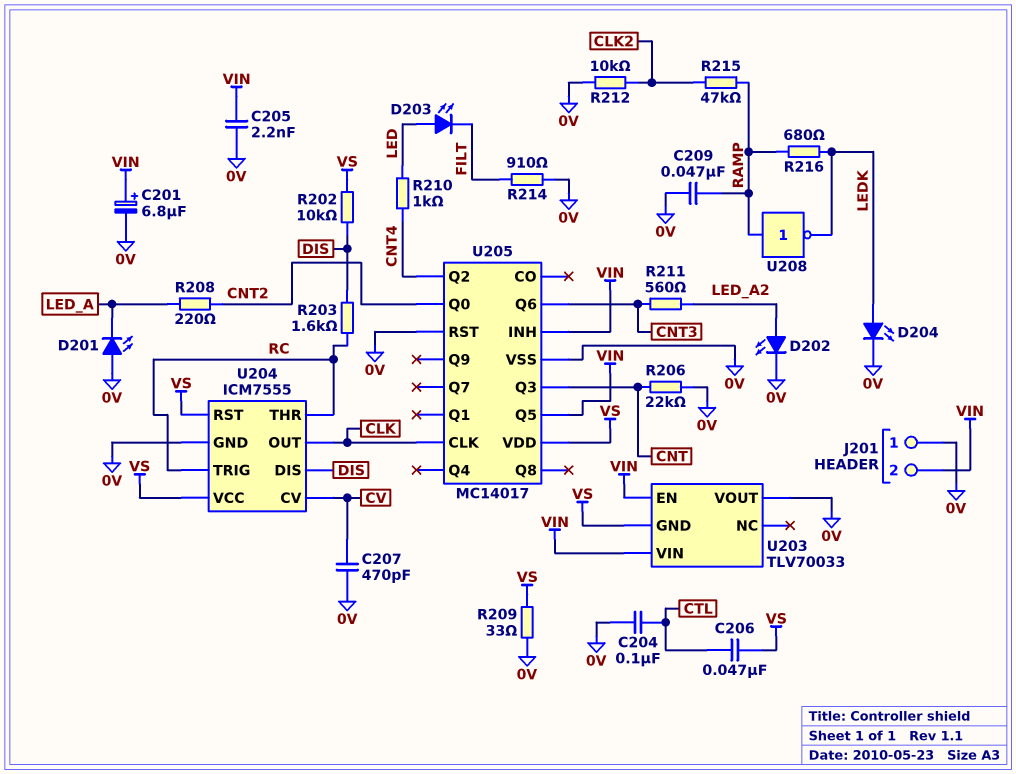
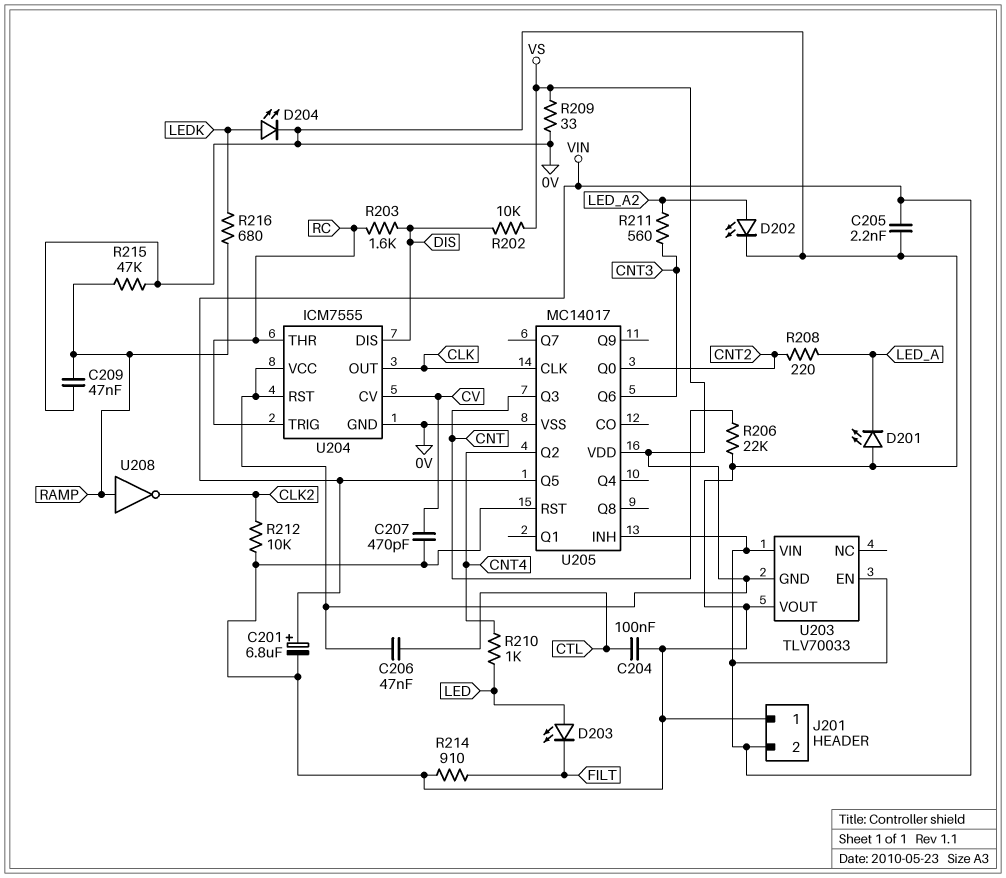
R215: 47k (CLK2, RAMP) -> 47k (0V, RAMP)
U208: NOT (in RAMP, out LEDK) -> NOT (in RAMP, out CLK2)

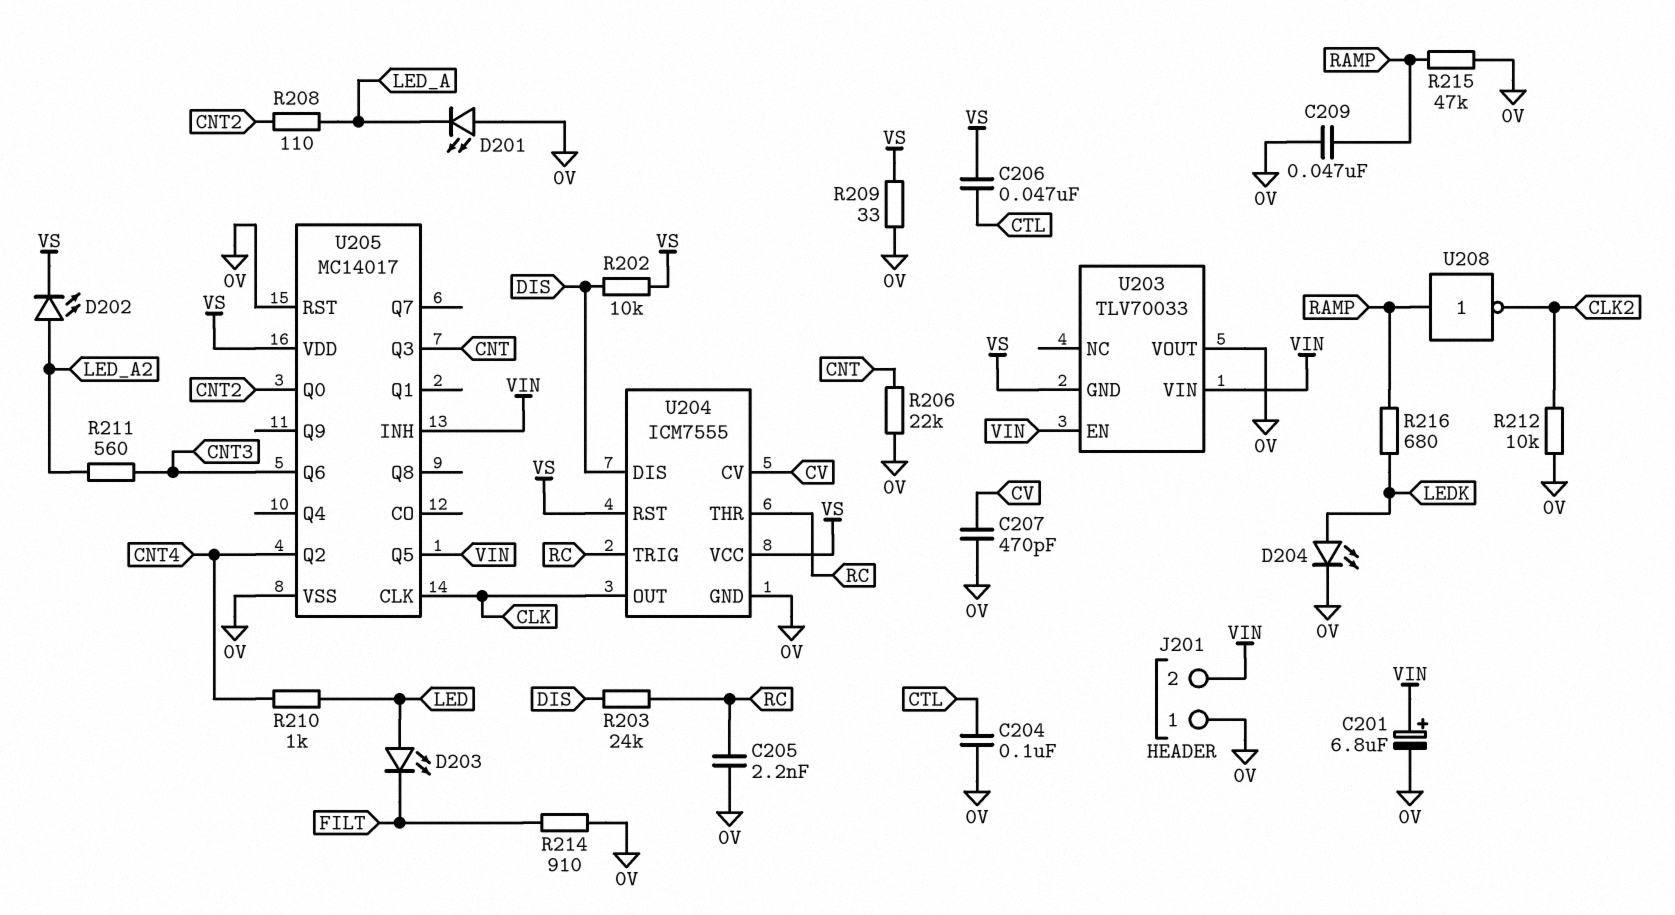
C205: 2.2nF (0V, VIN) -> 2.2nF (0V, RC)
D202: LED (A LED_A2, K 0V) -> LED (A LED_A2, K VS)
R203: 1.6k (DIS, RC) -> 24k (DIS, RC)
R208: 220 (CNT2, LED_A) -> 110 (CNT2, LED_A)

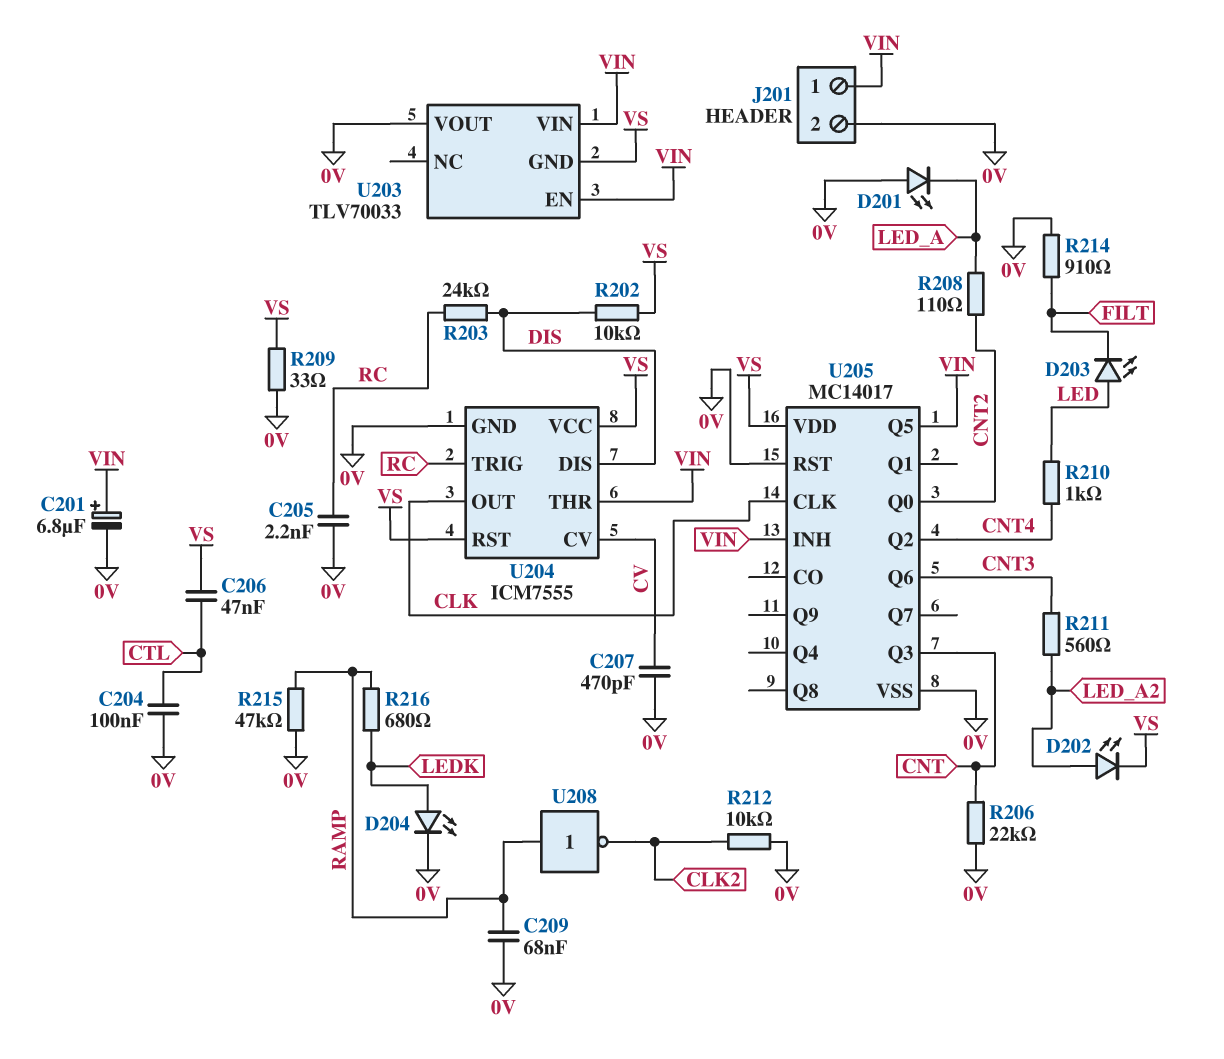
C209: 47nF (0V, RAMP) -> 68nF (0V, RAMP)
J201 pin 1: 0V -> VIN
J201 pin 2: VIN -> 0V
U204 pin THR: RC -> VIN

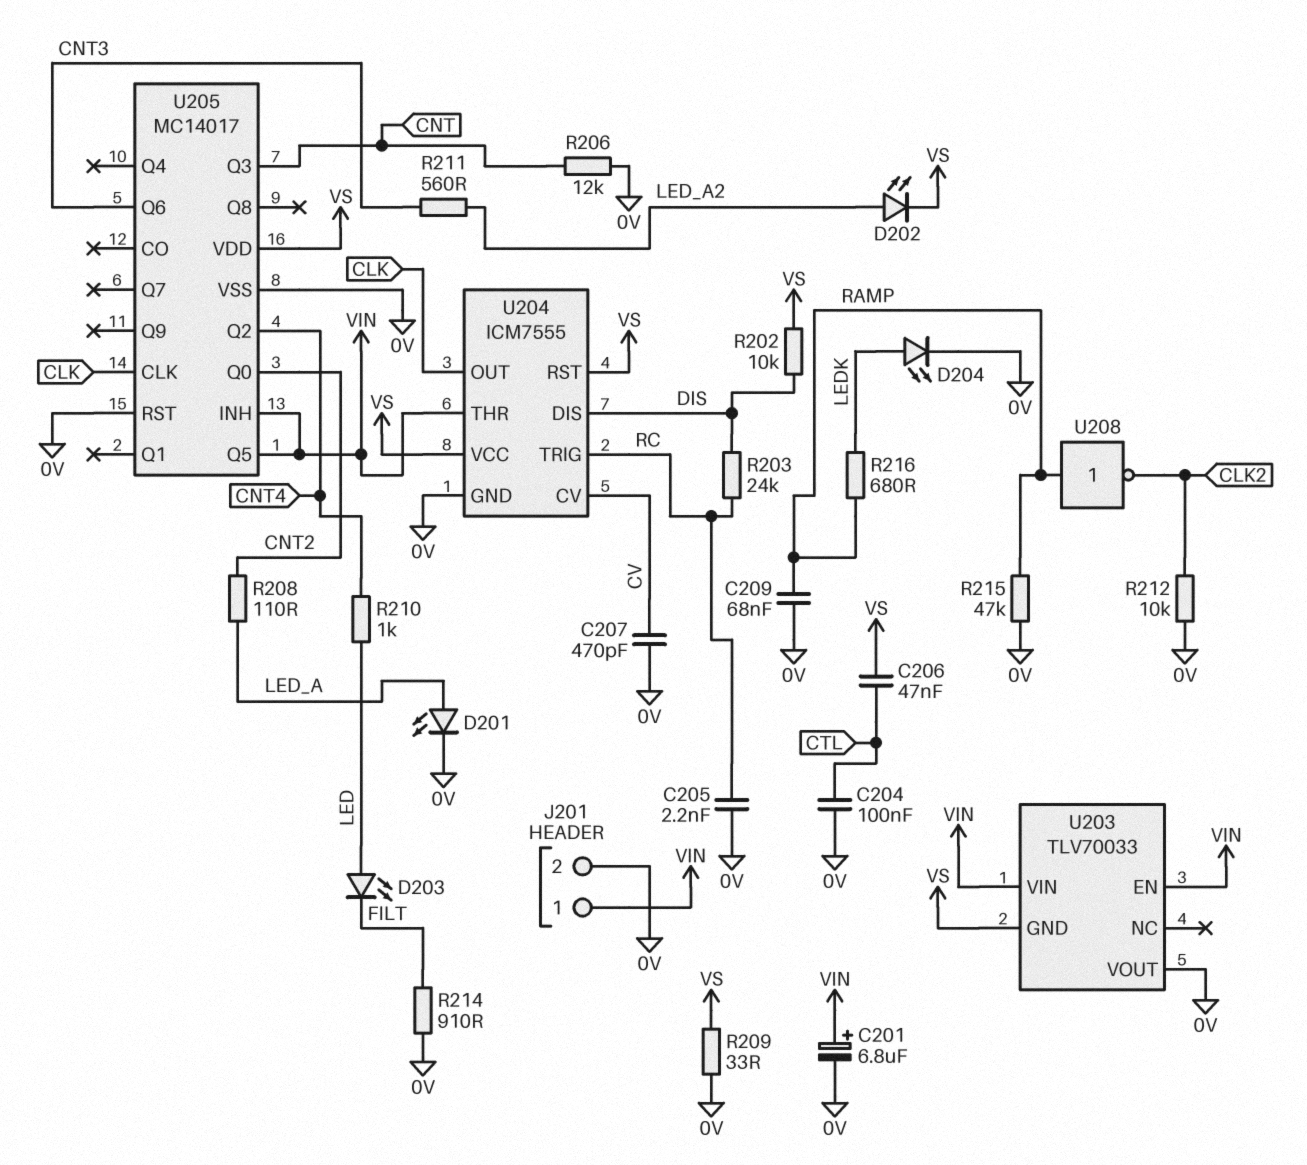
D201: LED (A 0V, K LED_A) -> LED (A LED_A, K 0V)
R206: 22k (0V, CNT) -> 12k (0V, CNT)

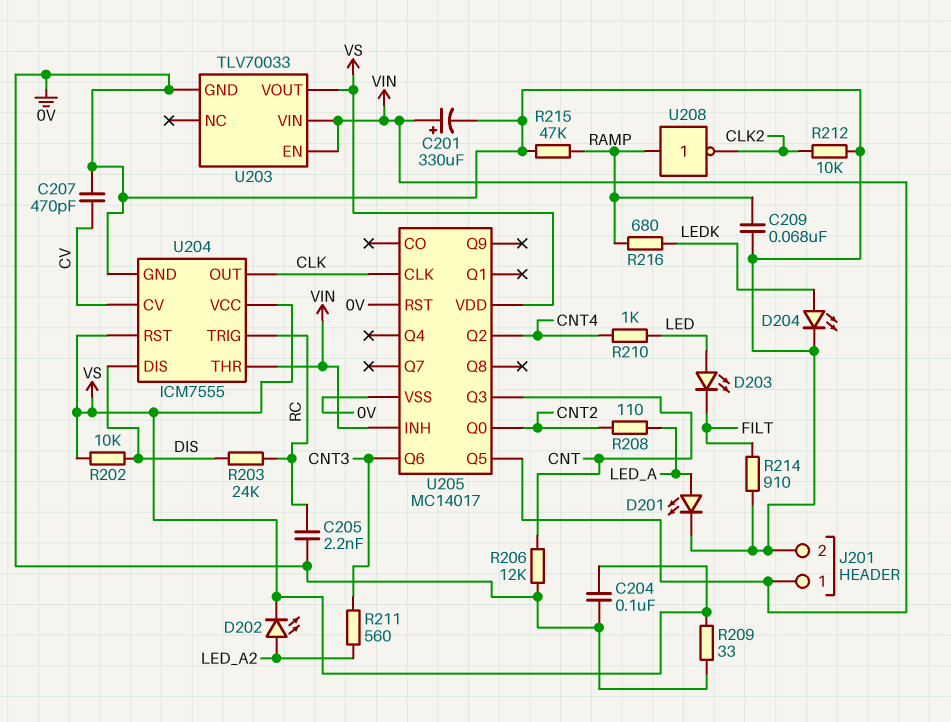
C201: 6.8uF (plus VIN, minus 0V) -> 330uF (plus VIN, minus 0V)
C204: 100nF (0V, CTL) -> 100nF (0V, VS)
C206: 47nF (CTL, VS) -> none
U203 pin GND: VS -> 0V
U203 pin VOUT: 0V -> VS

